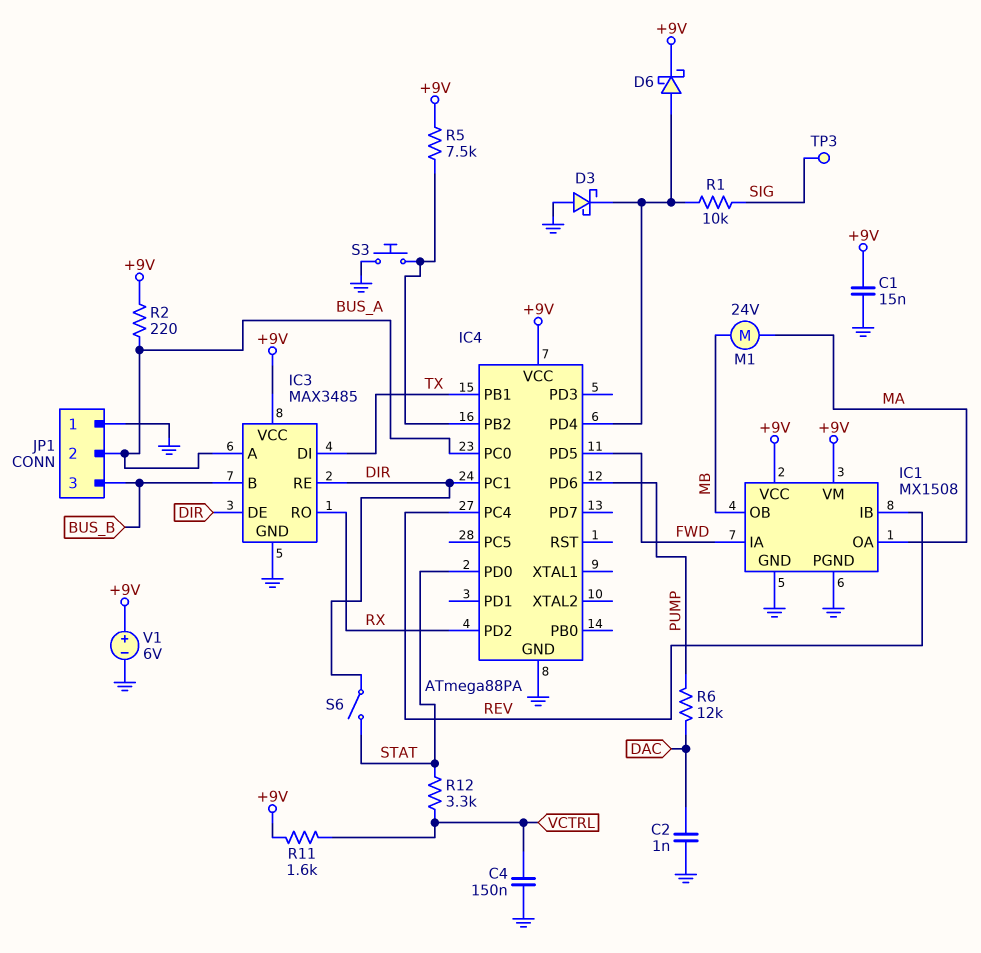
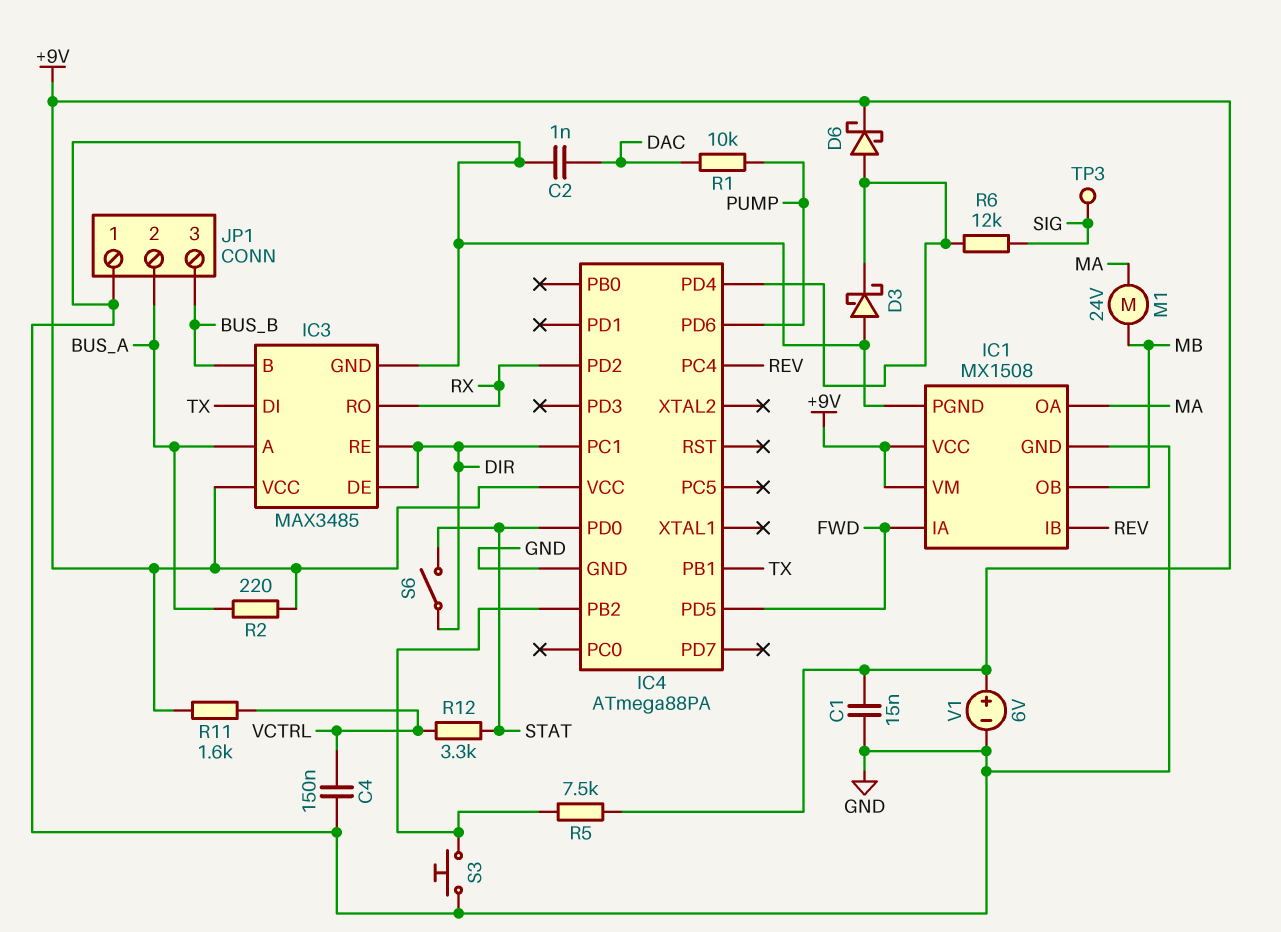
IC4 pin PC0: BUS_A -> none
R1: 10k (IC4/PD4, SIG) -> 10k (DAC, PUMP)
R6: 12k (DAC, PUMP) -> 12k (IC4/PD4, SIG)

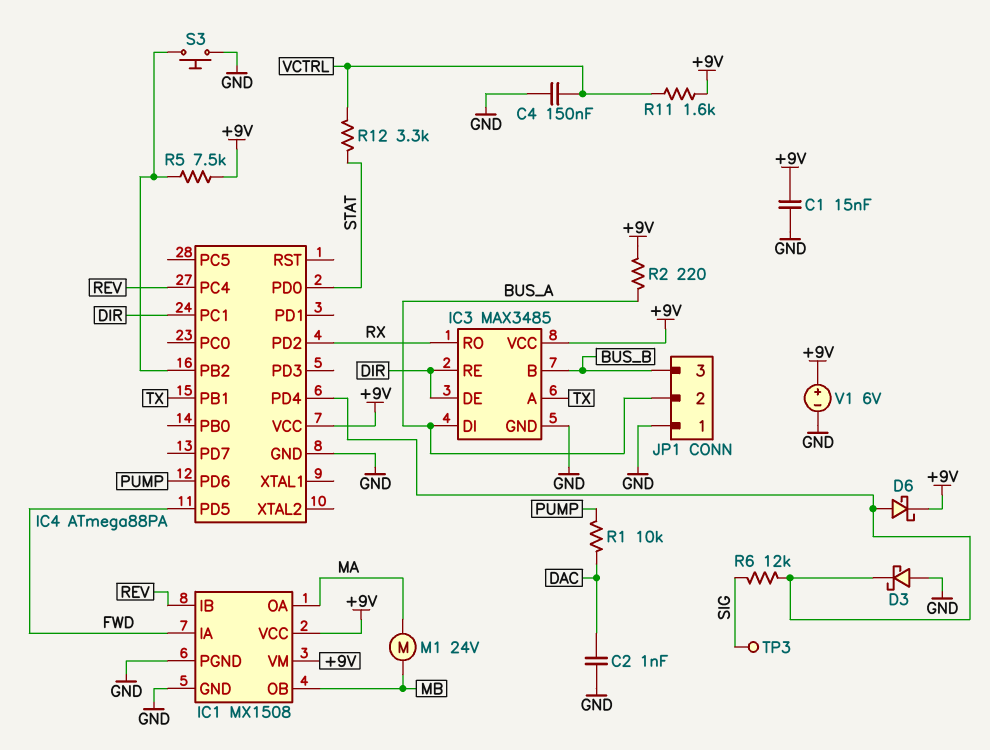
IC3 pin A: BUS_A -> TX
IC3 pin DI: TX -> BUS_A
S6: switch (DIR, STAT) -> none

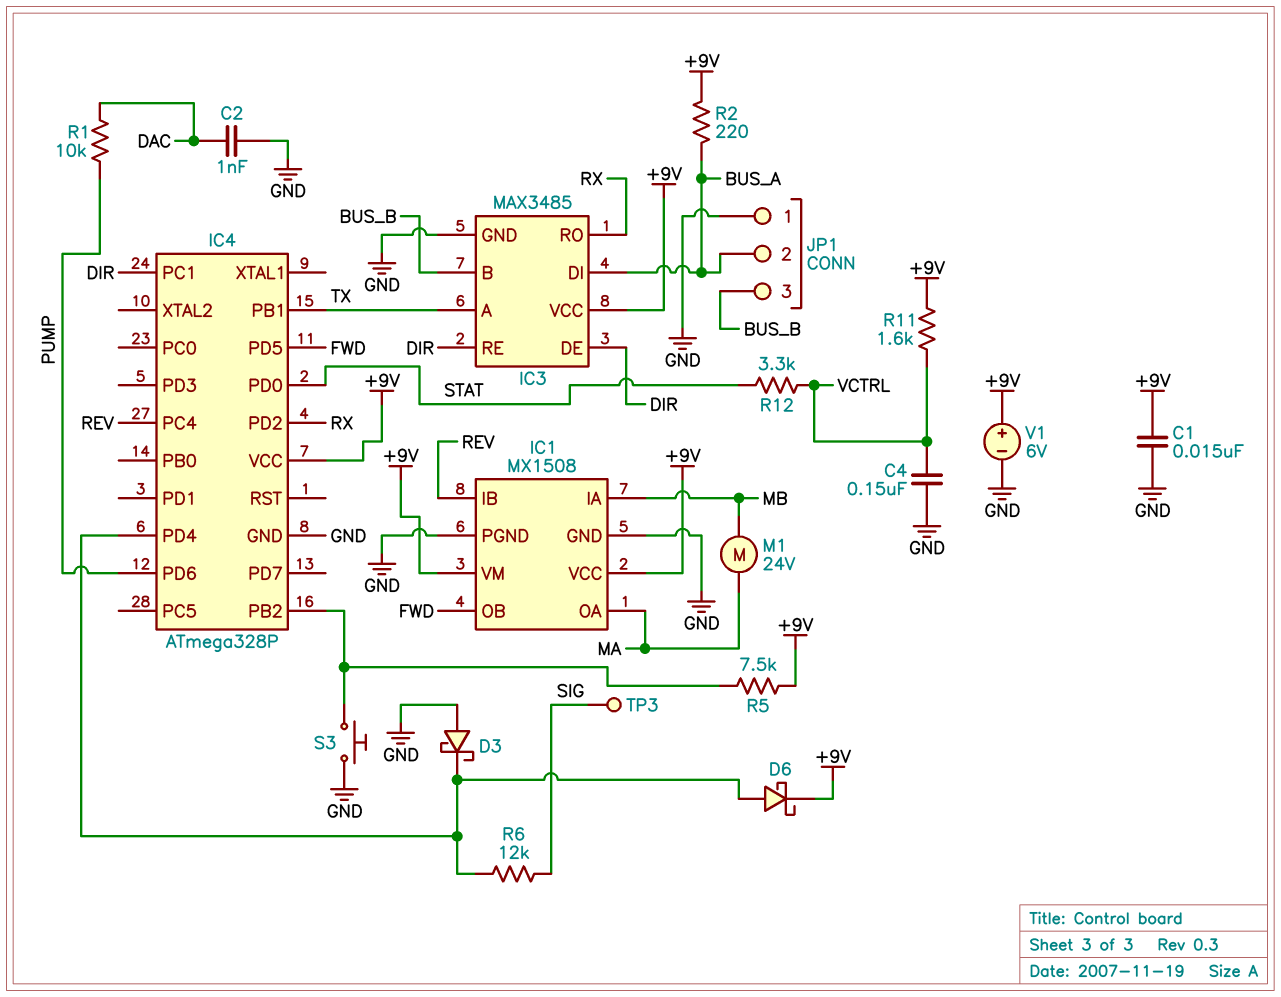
IC1 pin IA: FWD -> MB
IC1 pin OB: MB -> FWD
IC4: ATmega88PA -> ATmega328P

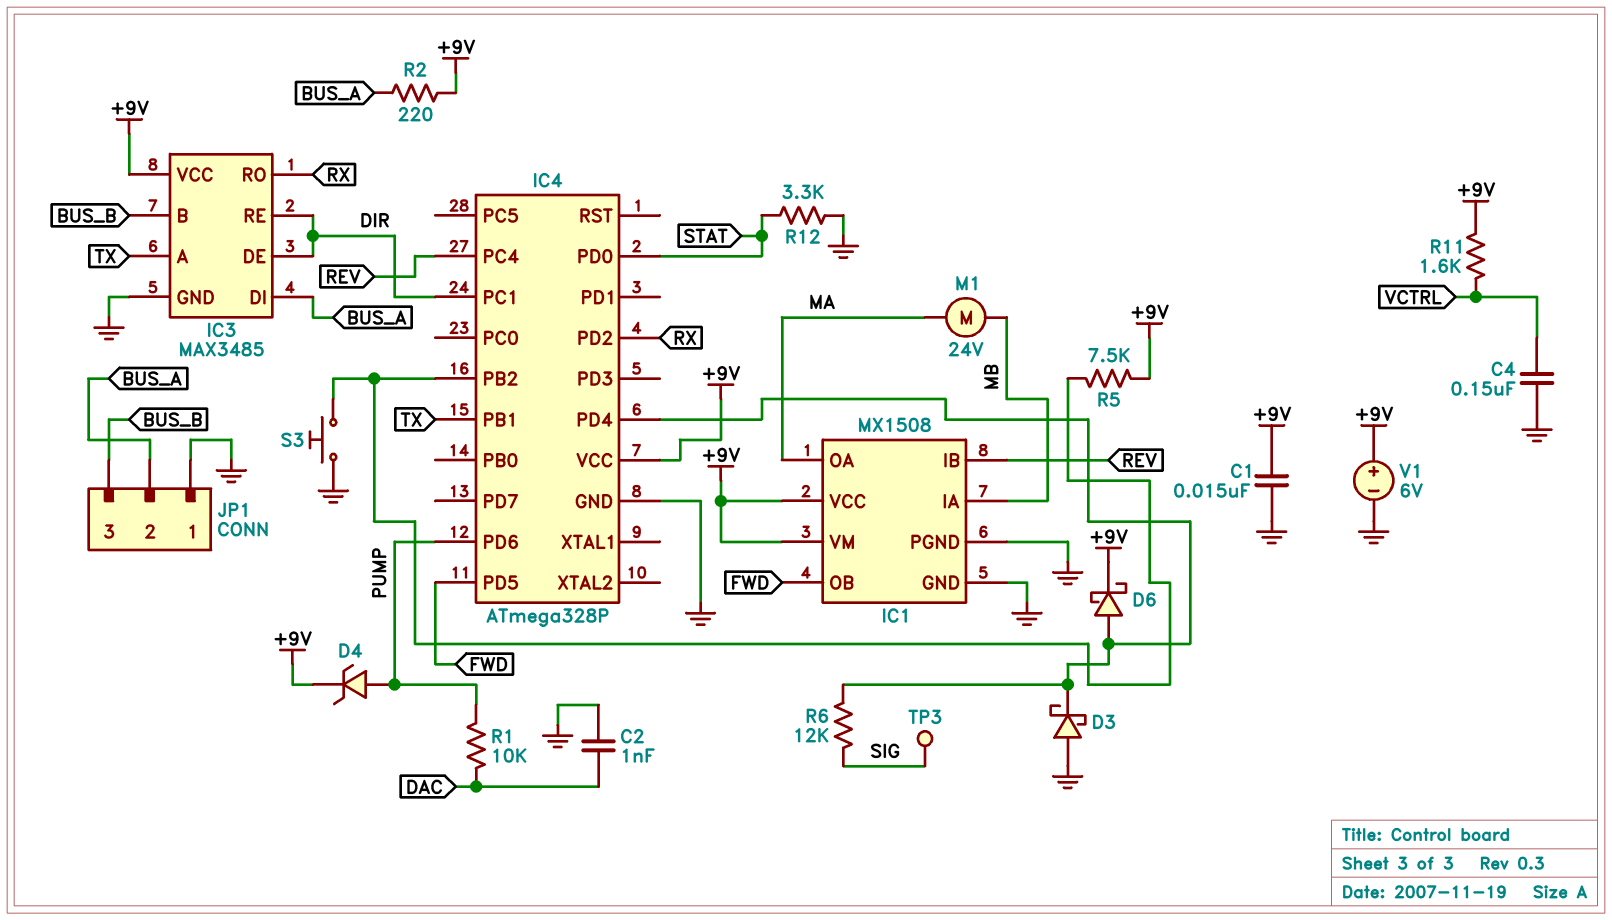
D4: none -> zener (A PUMP, K +9V)
R12: 3.3k (STAT, VCTRL) -> 3.3k (GND, STAT)

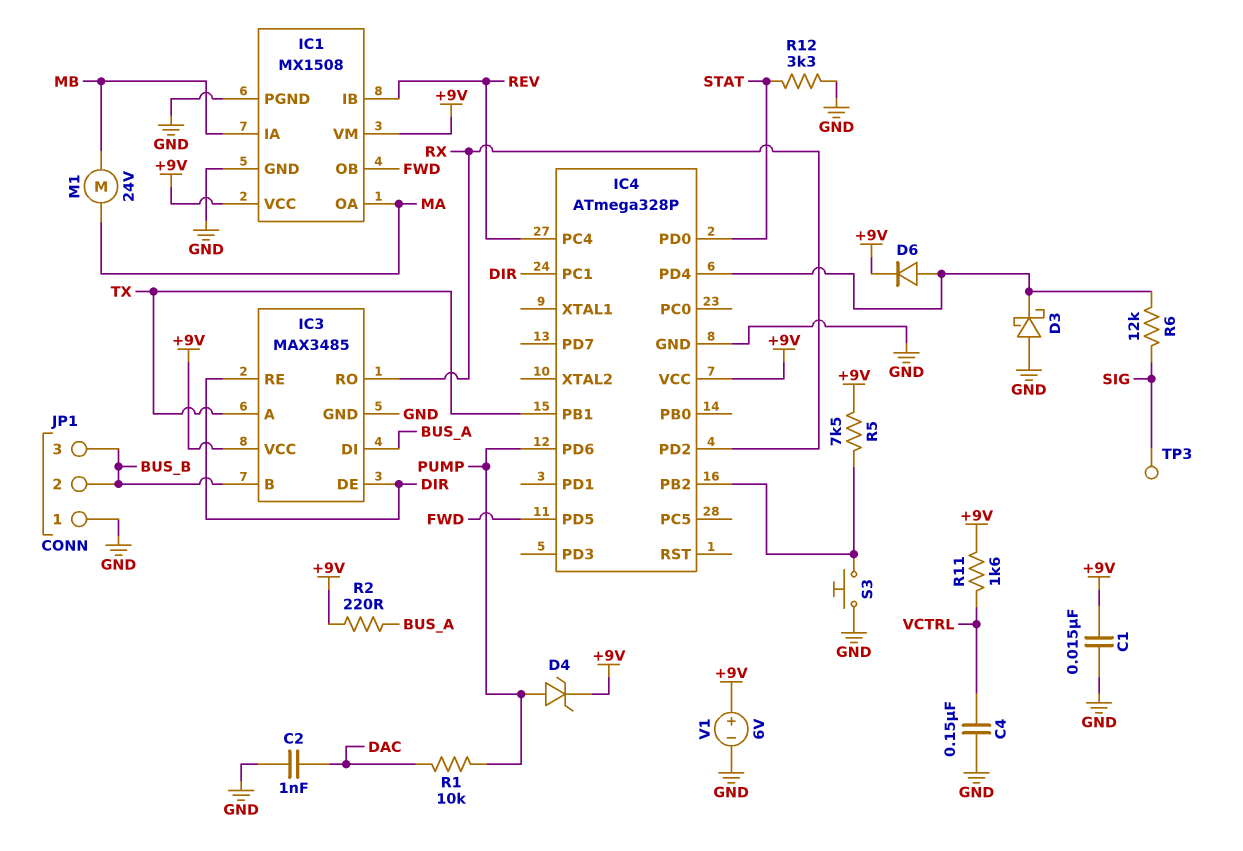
D6: schottky (A IC4/PD4, K +9V) -> diode (A IC4/PD4, K +9V)
JP1 pin 2: BUS_A -> BUS_B

